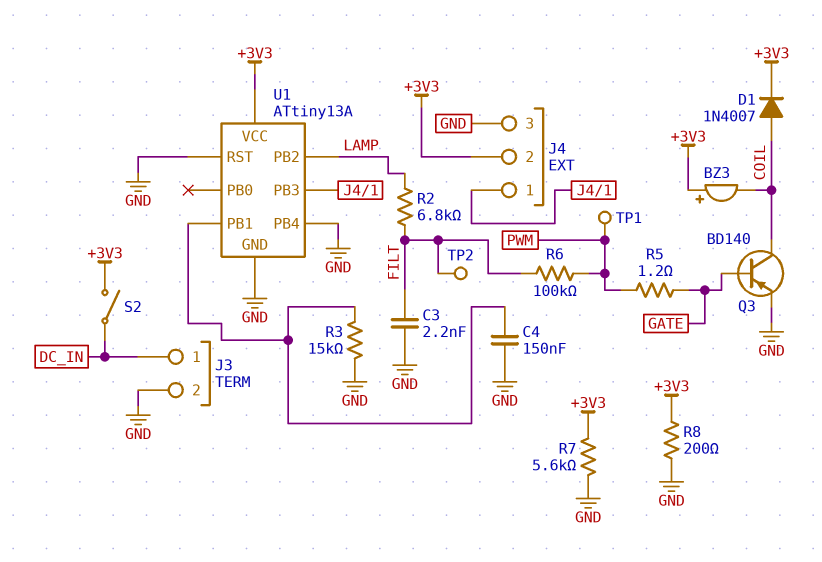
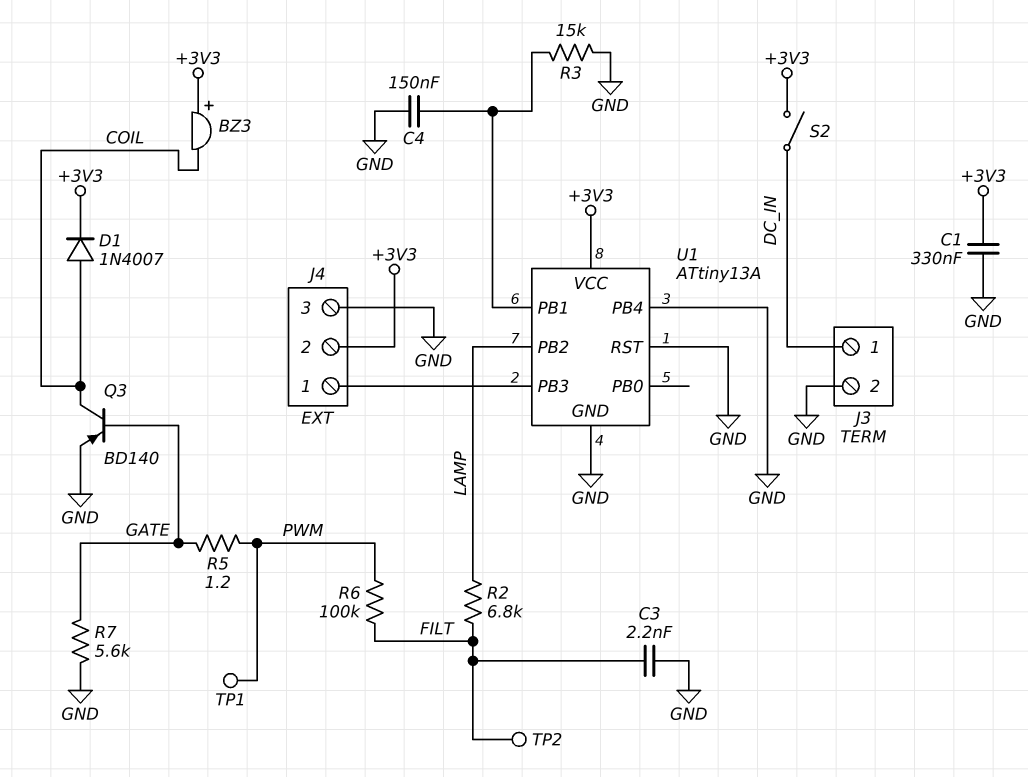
C1: none -> 330nF (+3V3, GND)
R7: 5.6k (+3V3, GND) -> 5.6k (GATE, GND)
R8: 200 (+3V3, GND) -> none

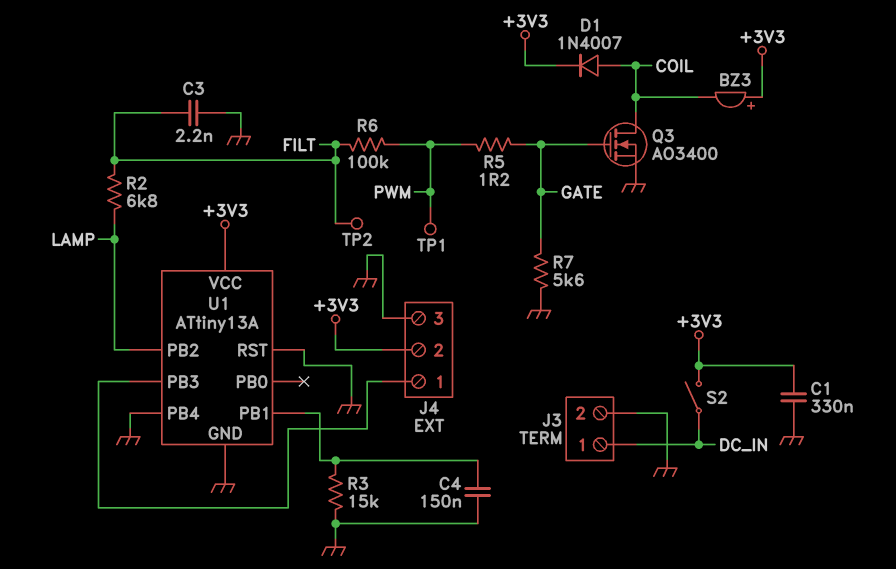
Q3: PNP BD140 (B GATE, C COIL, E GND) -> NMOS AO3400 (G GATE, D COIL, S GND)

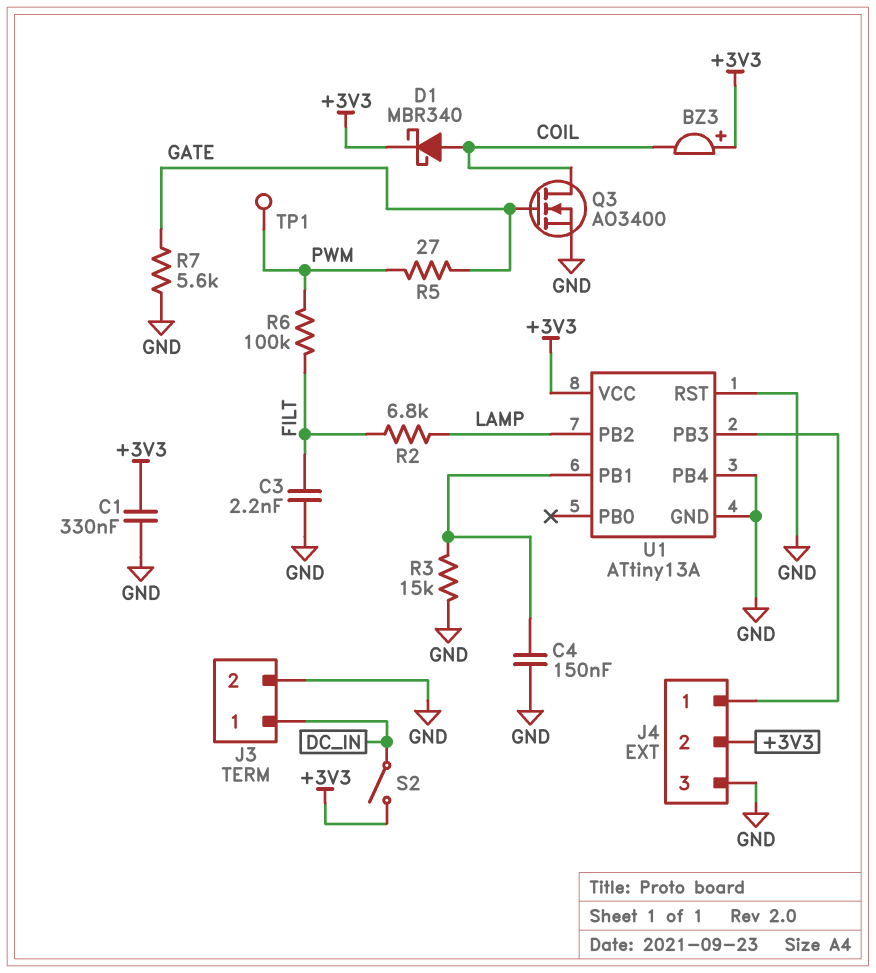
D1: diode 1N4007 (A COIL, K +3V3) -> schottky MBR340 (A COIL, K +3V3)
R5: 1.2 (GATE, PWM) -> 27 (GATE, PWM)
TP2: test point (FILT) -> none

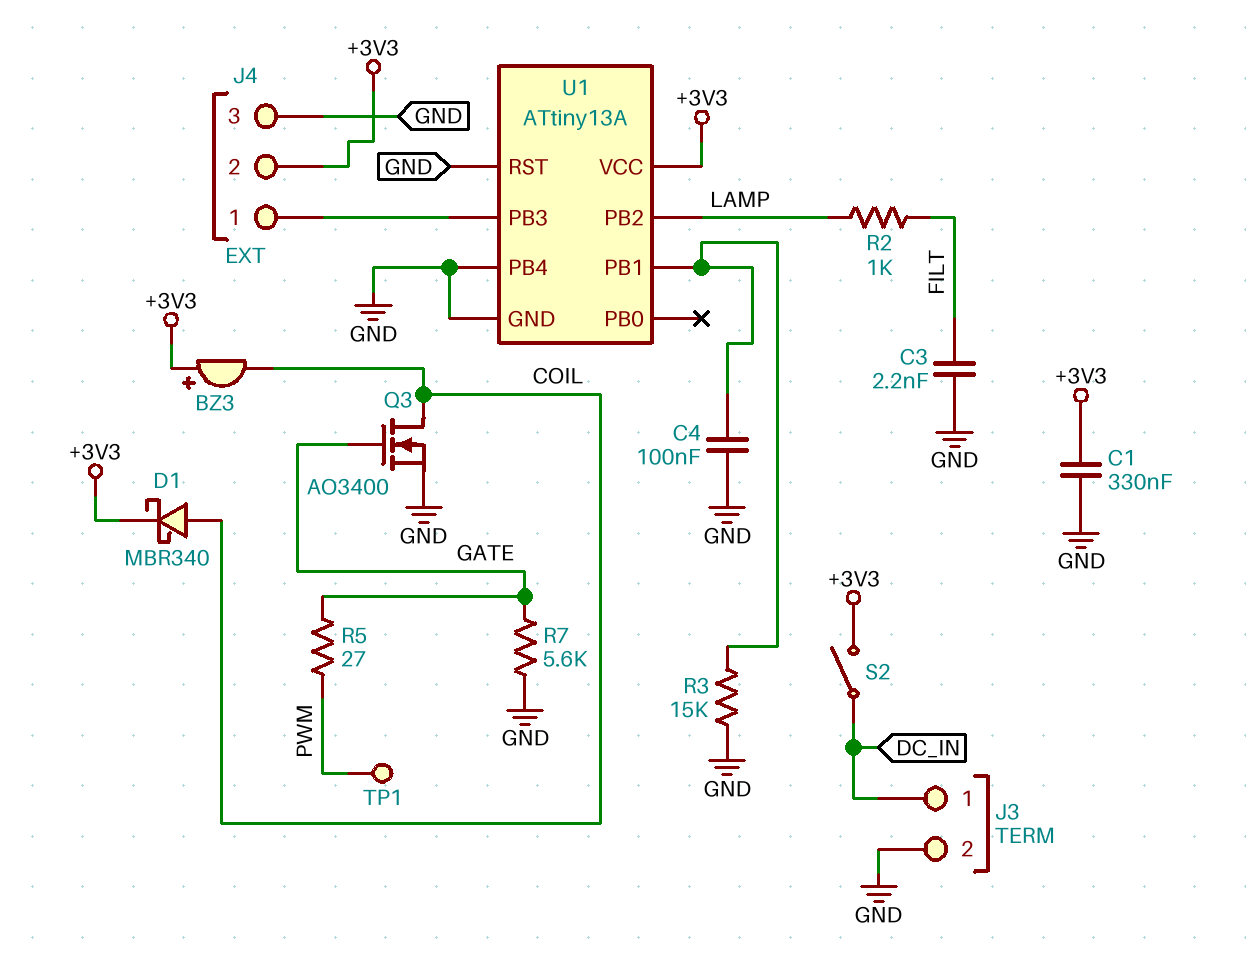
C4: 150nF (GND, U1/PB1) -> 100nF (GND, U1/PB1)
R2: 6.8k (FILT, LAMP) -> 1k (FILT, LAMP)
R6: 100k (FILT, PWM) -> none

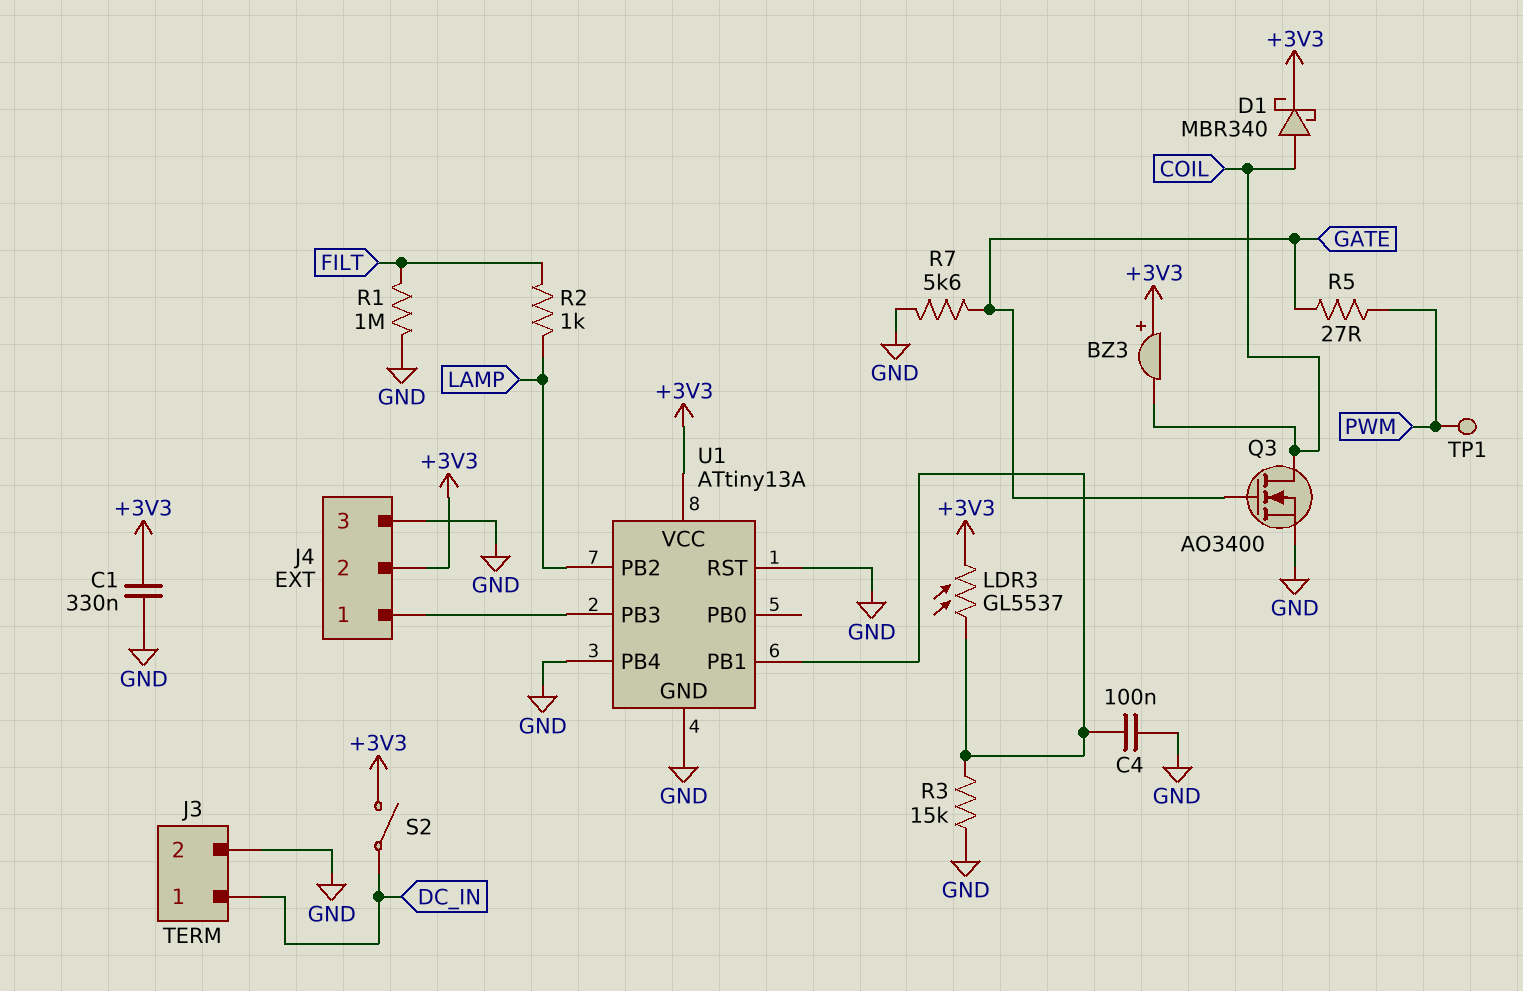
C3: 2.2nF (FILT, GND) -> none
LDR3: none -> GL5537 (+3V3, U1/PB1)
R1: none -> 1M (FILT, GND)

